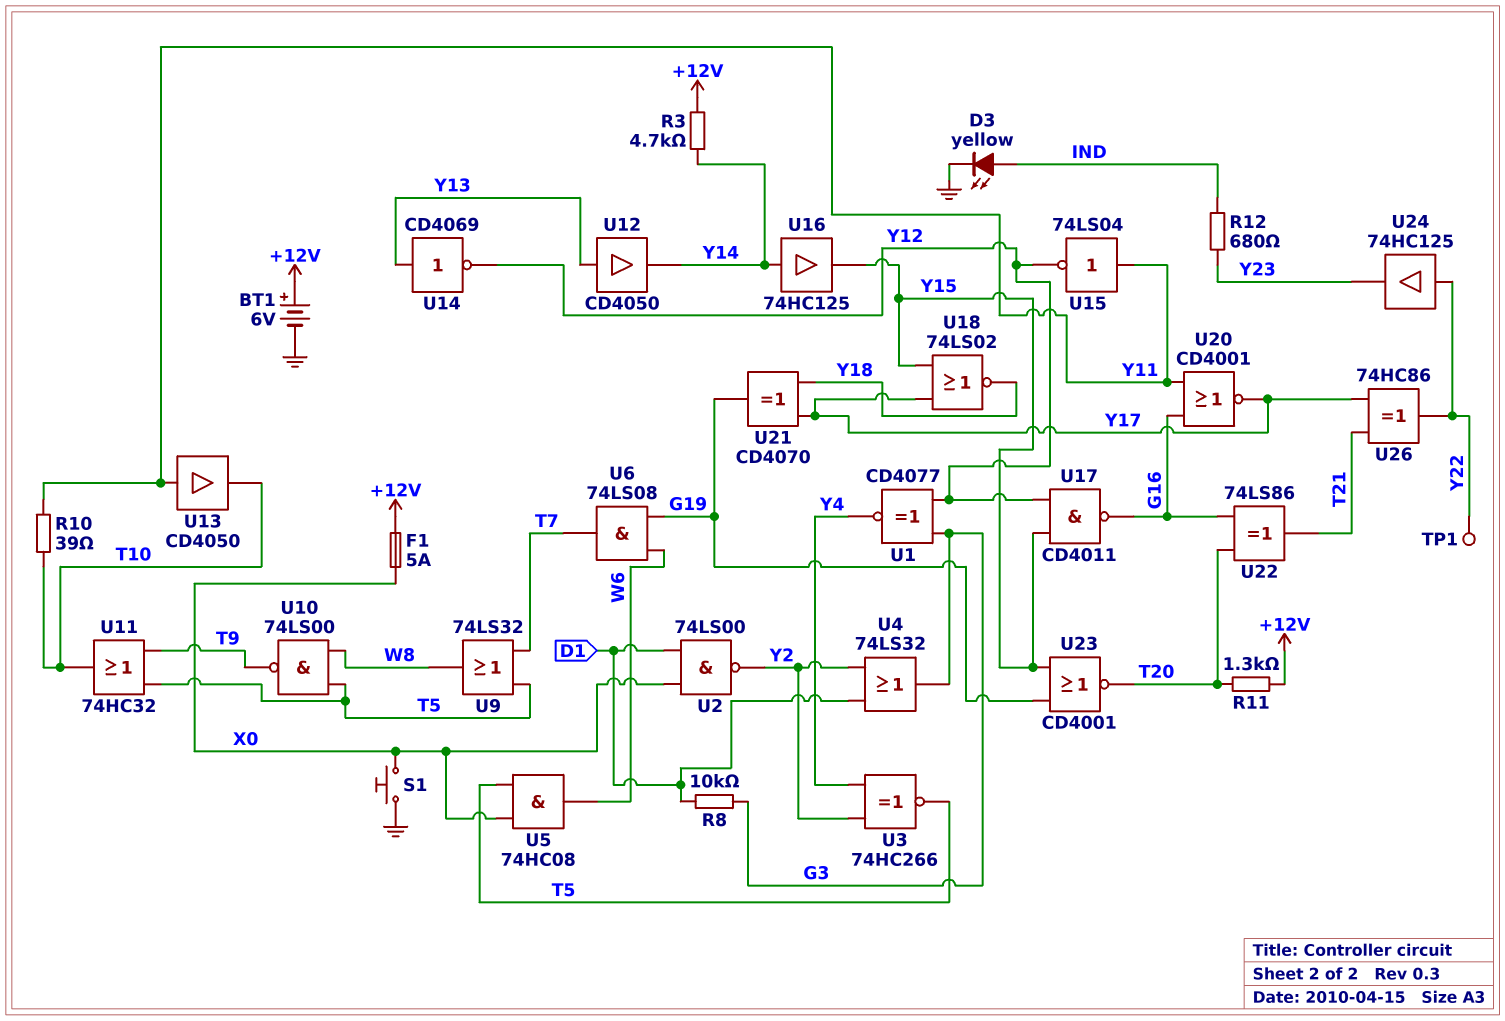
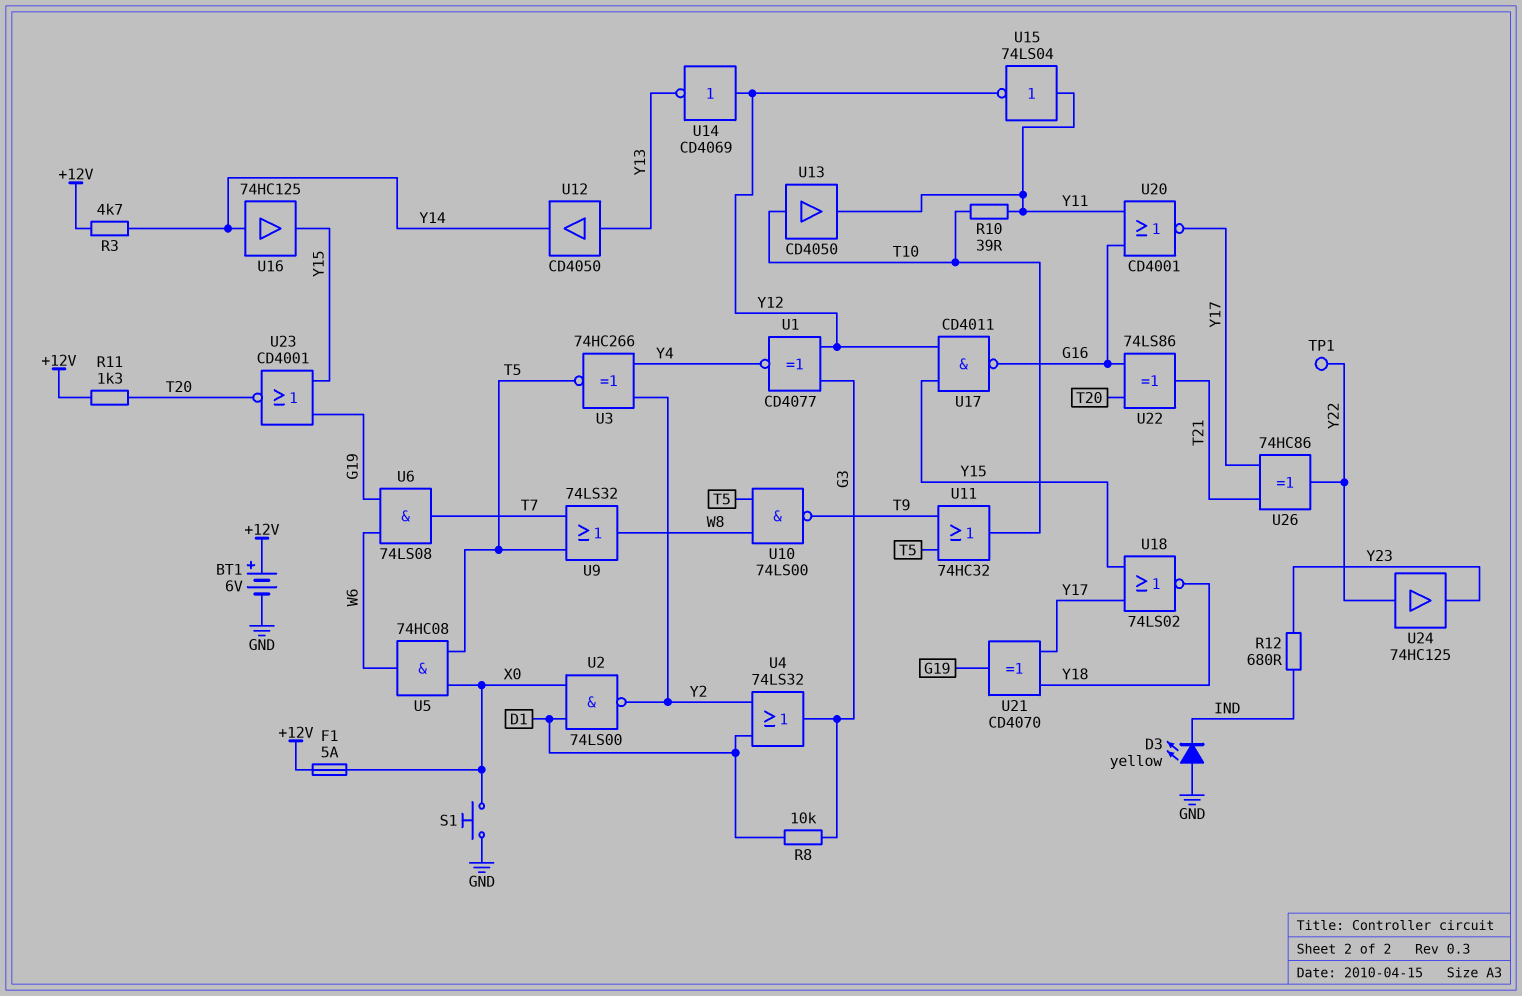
D3: LED yellow (A IND, K GND) -> LED yellow (A GND, K IND)
U13: buffer CD4050 (in Y11, out T10) -> buffer CD4050 (in T10, out Y11)
U14: NOT CD4069 (in Y13, out Y12) -> NOT CD4069 (in Y12, out Y13)

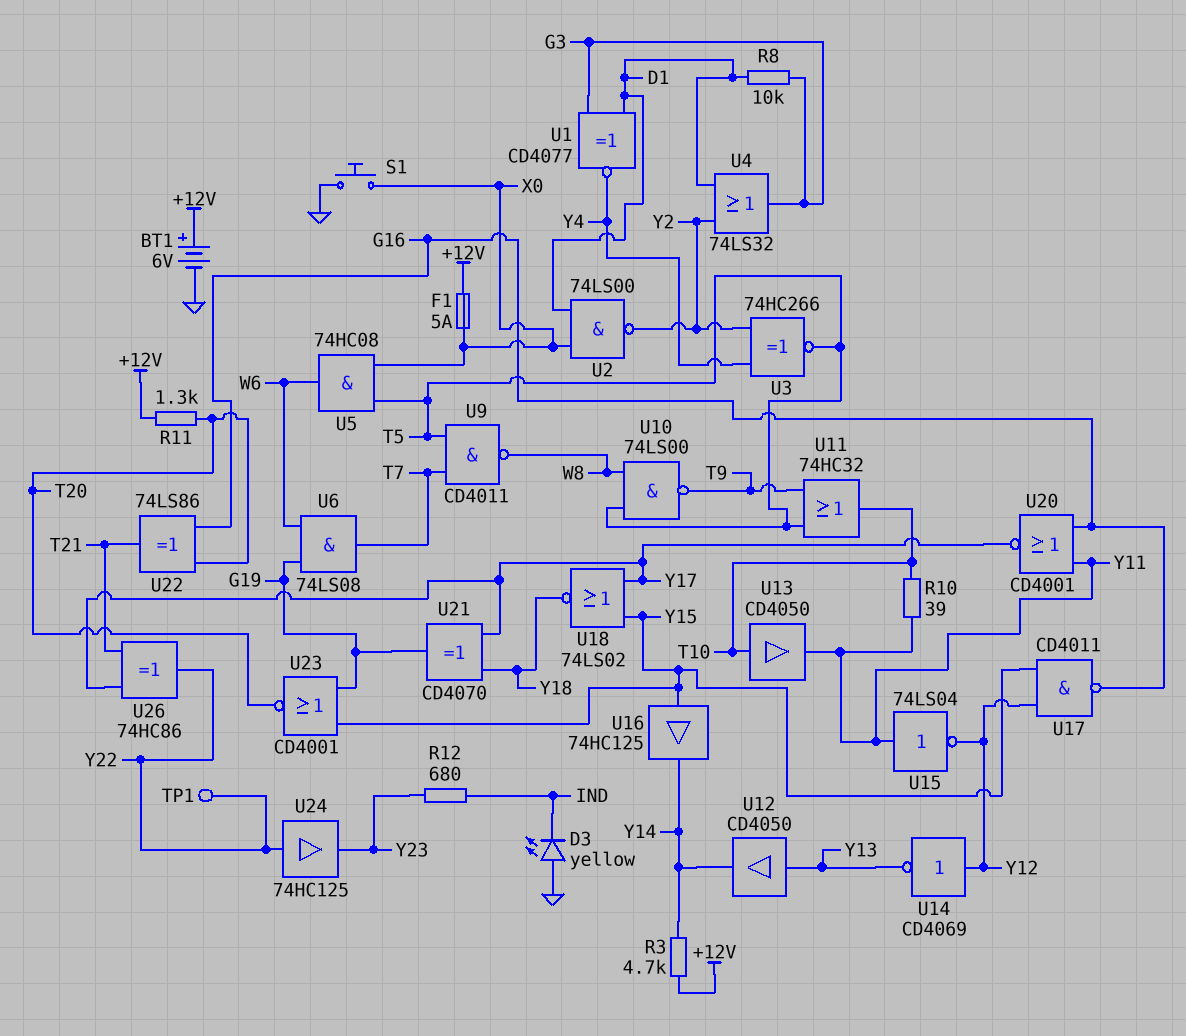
U1: XNOR CD4077 (in G3, in Y12, out Y4) -> XNOR CD4077 (in D1, in G3, out Y4)
U9: OR 74LS32 (in T5, in T7, out W8) -> NAND CD4011 (in T5, in T7, out W8)
U16: buffer 74HC125 (in Y14, out Y15) -> buffer 74HC125 (in Y15, out Y14)

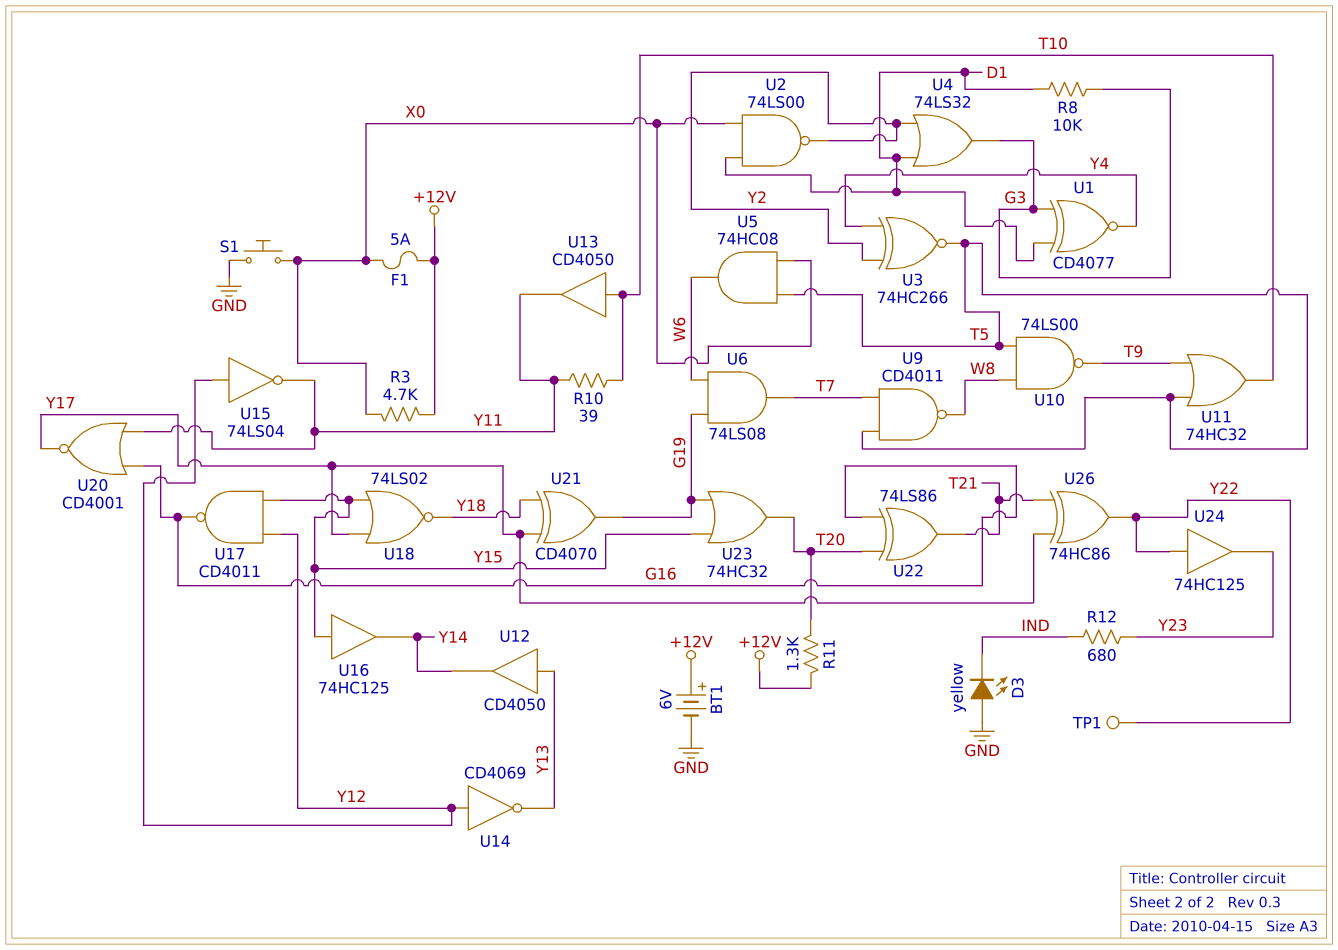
R3: 4.7k (+12V, Y14) -> 4.7k (+12V, X0)
U15: NOT 74LS04 (in Y11, out Y12) -> NOT 74LS04 (in Y12, out Y11)
U23: NOR CD4001 (in G19, in Y15, out T20) -> OR 74HC32 (in G19, in Y15, out T20)

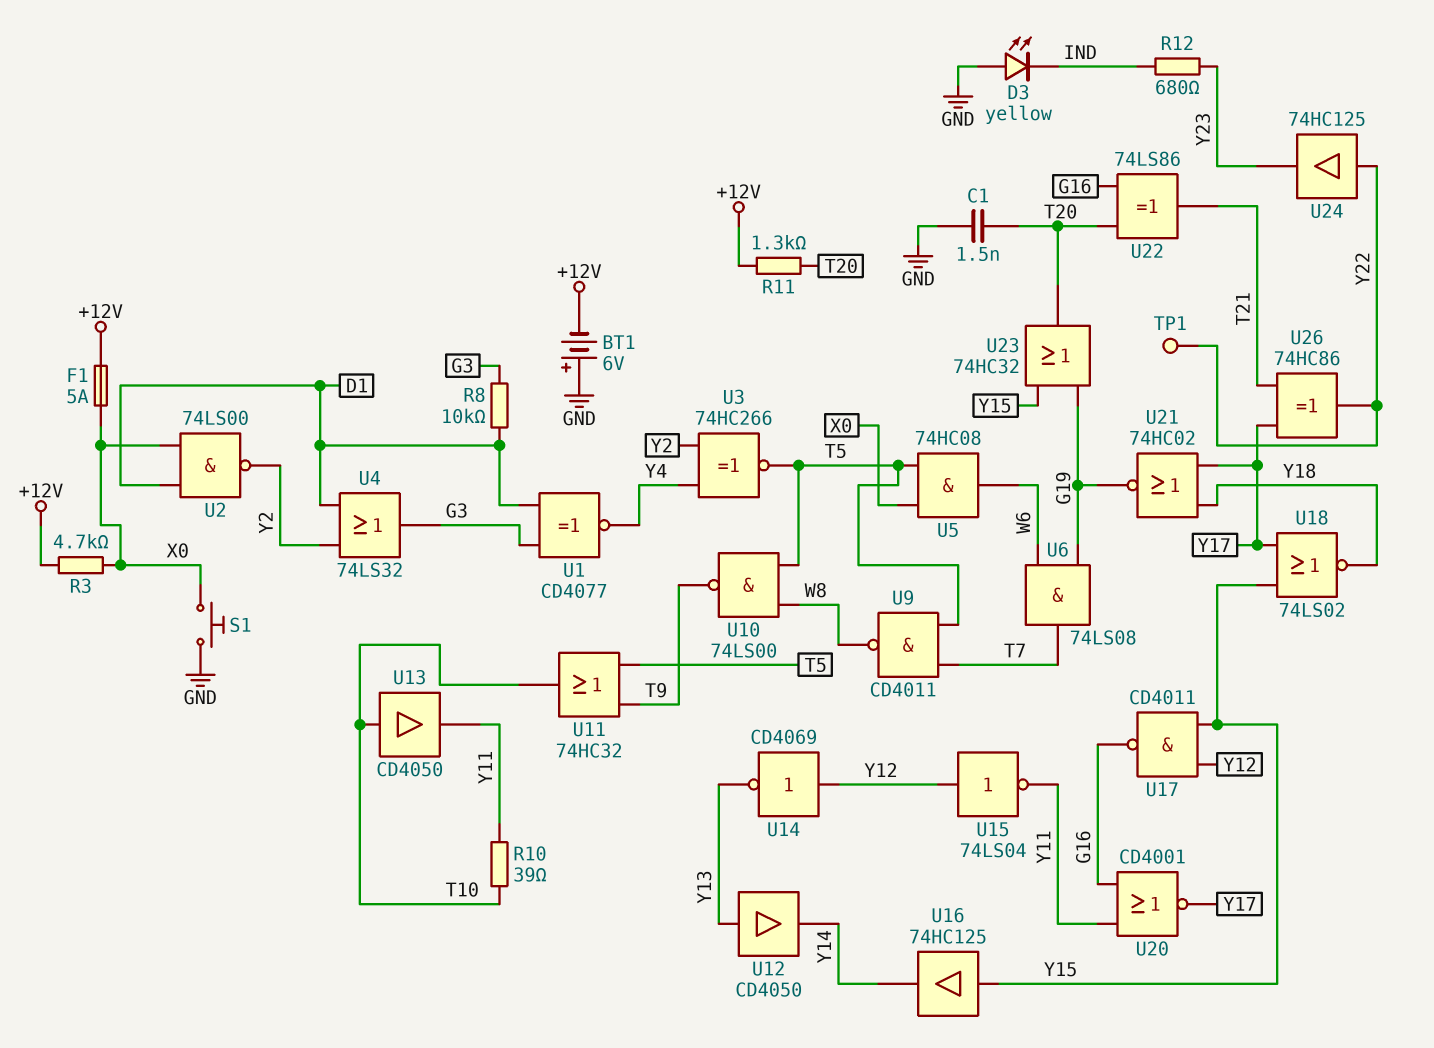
BT1: 6V (plus +12V, minus GND) -> 6V (plus GND, minus +12V)
C1: none -> 1.5nF (GND, T20)
U21: XOR CD4070 (in Y17, in Y18, out G19) -> NOR 74HC02 (in Y17, in Y18, out G19)

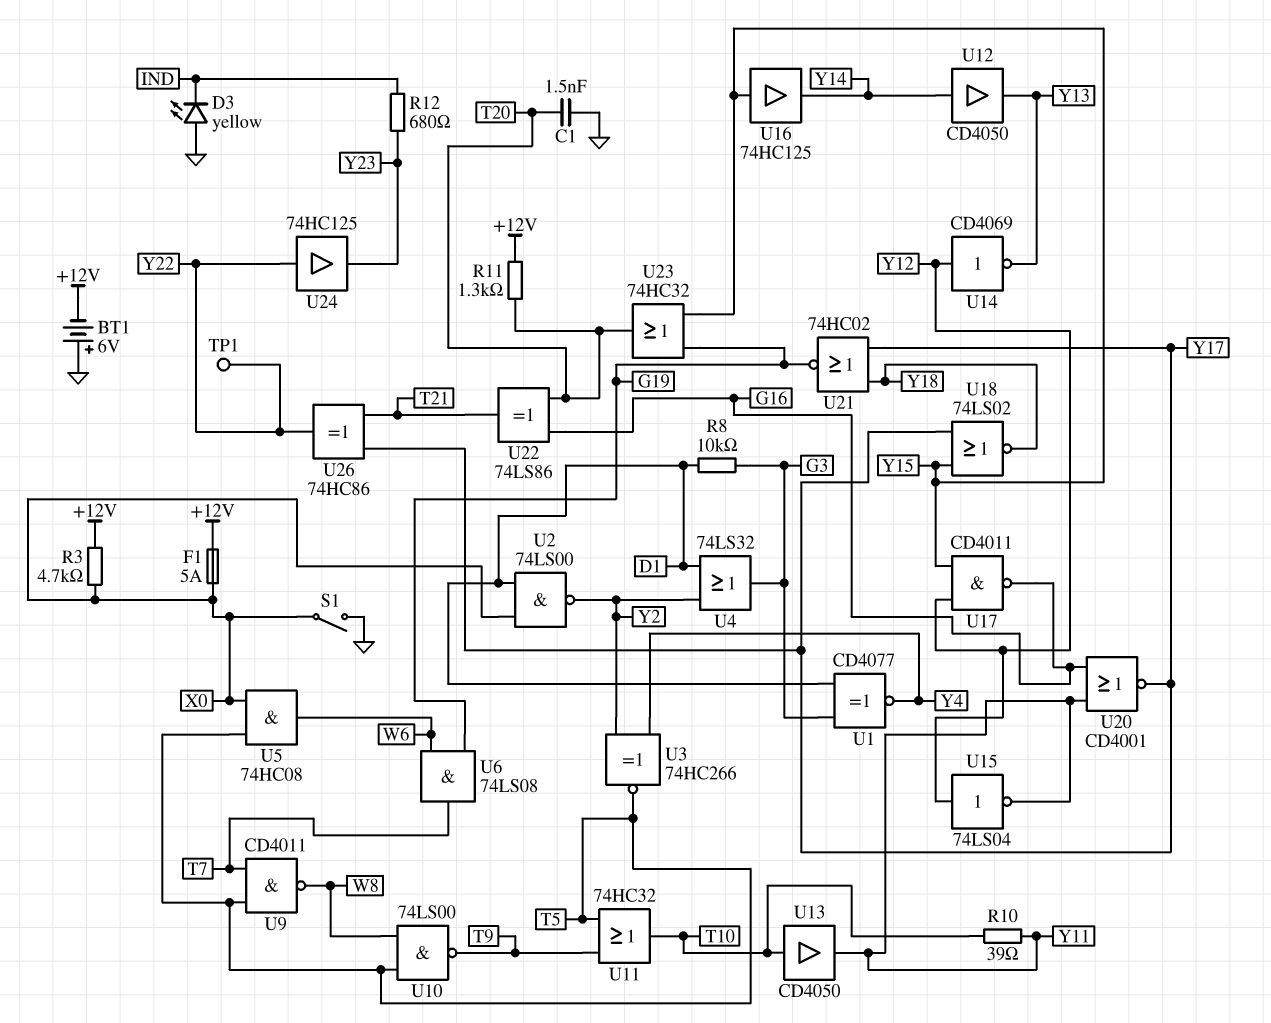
S1: button (GND, X0) -> switch (GND, X0)
U12: buffer CD4050 (in Y13, out Y14) -> buffer CD4050 (in Y14, out Y13)

